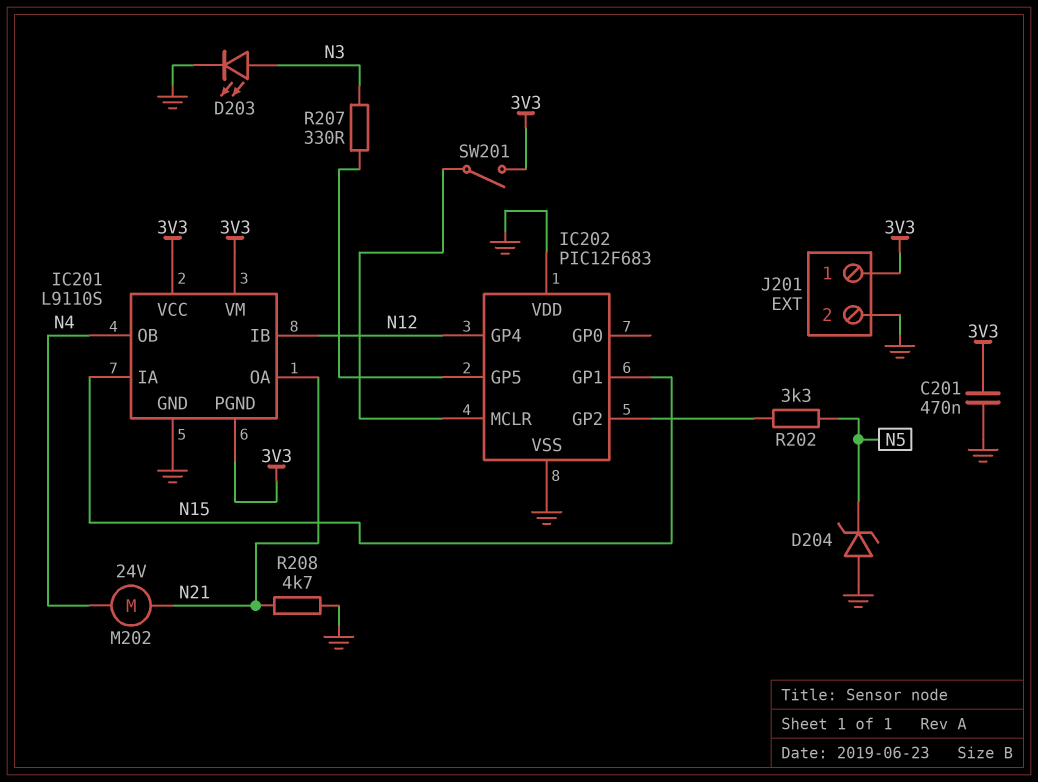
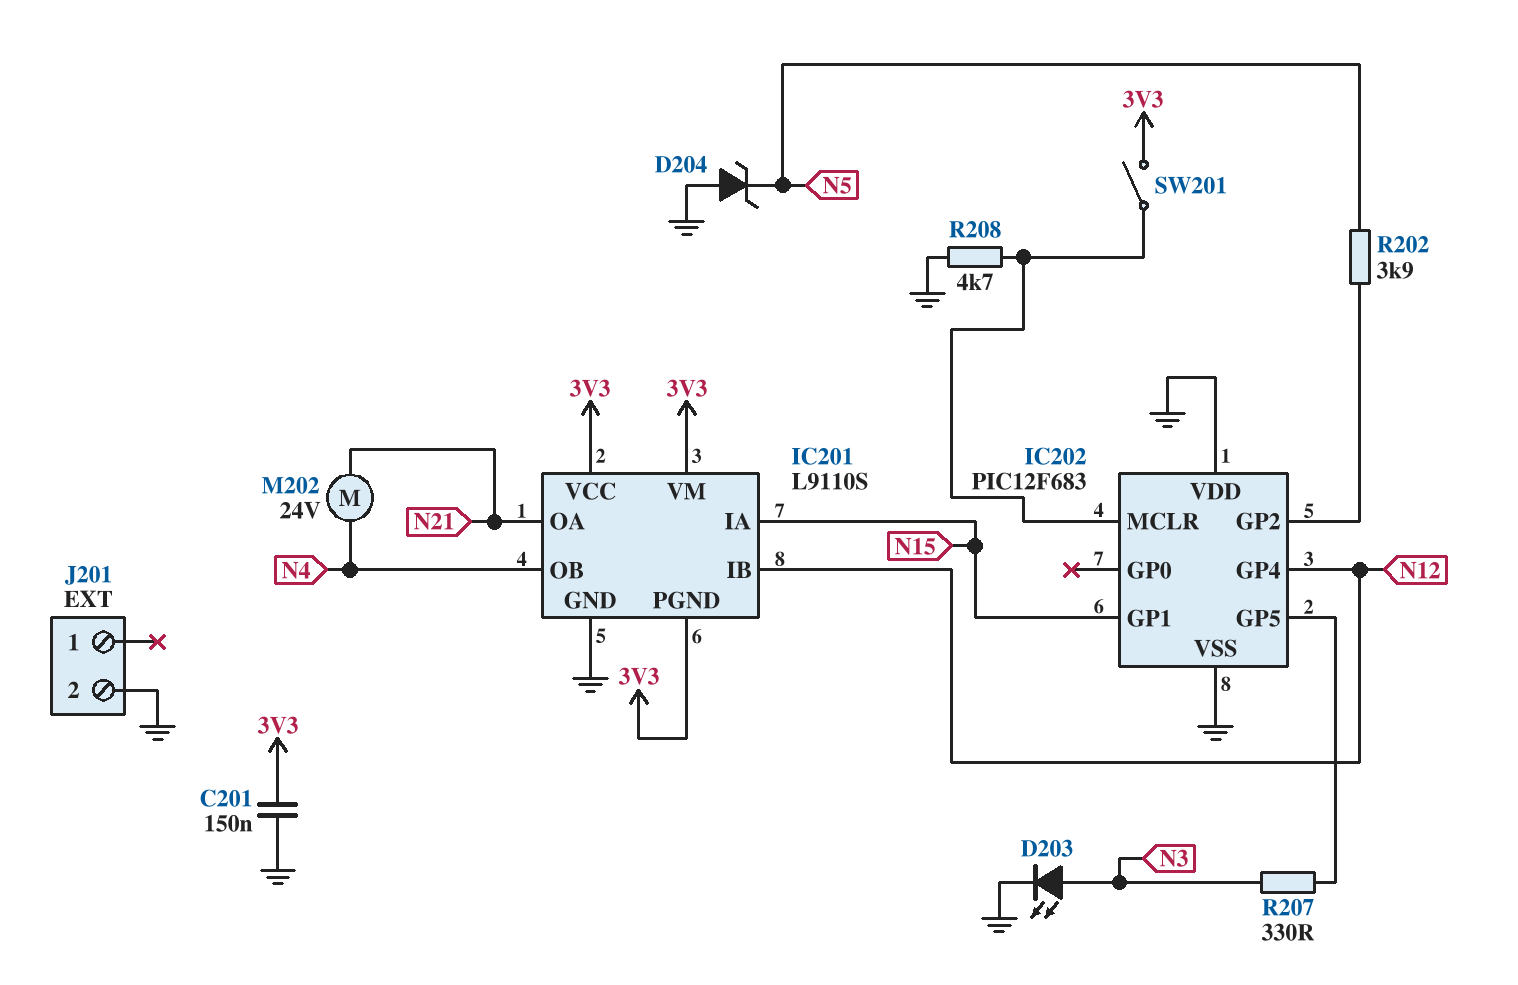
C201: 470nF (3V3, GND) -> 150nF (3V3, GND)
J201 pin 1: 3V3 -> none
R202: 3.3k (IC202/GP2, N5) -> 3.9k (IC202/GP2, N5)
R208: 4.7k (GND, N21) -> 4.7k (GND, IC202/MCLR)

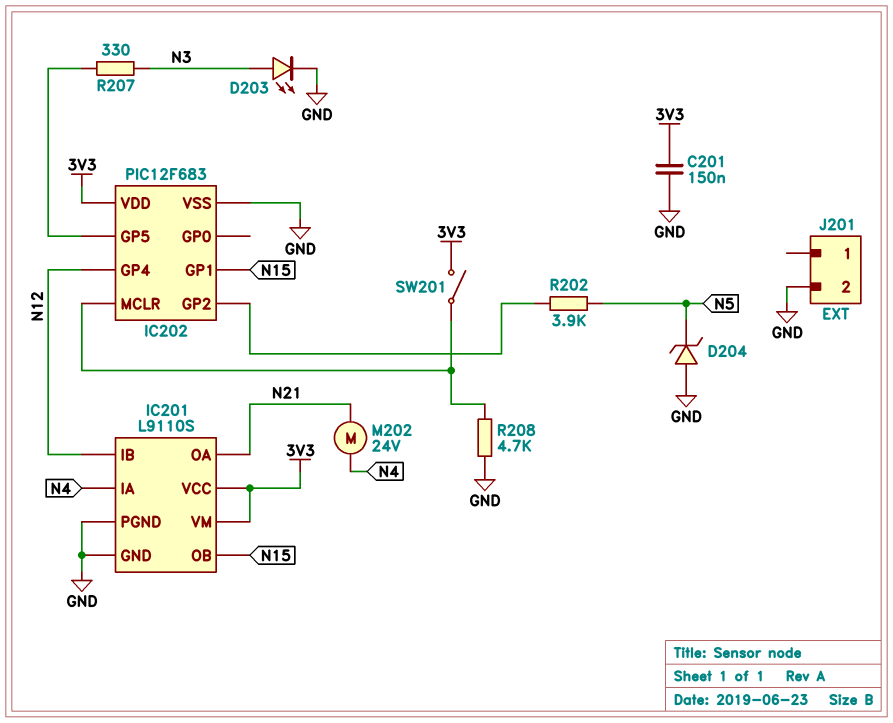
IC201 pin IA: N15 -> N4
IC201 pin OB: N4 -> N15
IC201 pin PGND: 3V3 -> GND
IC202 pin VDD: GND -> 3V3

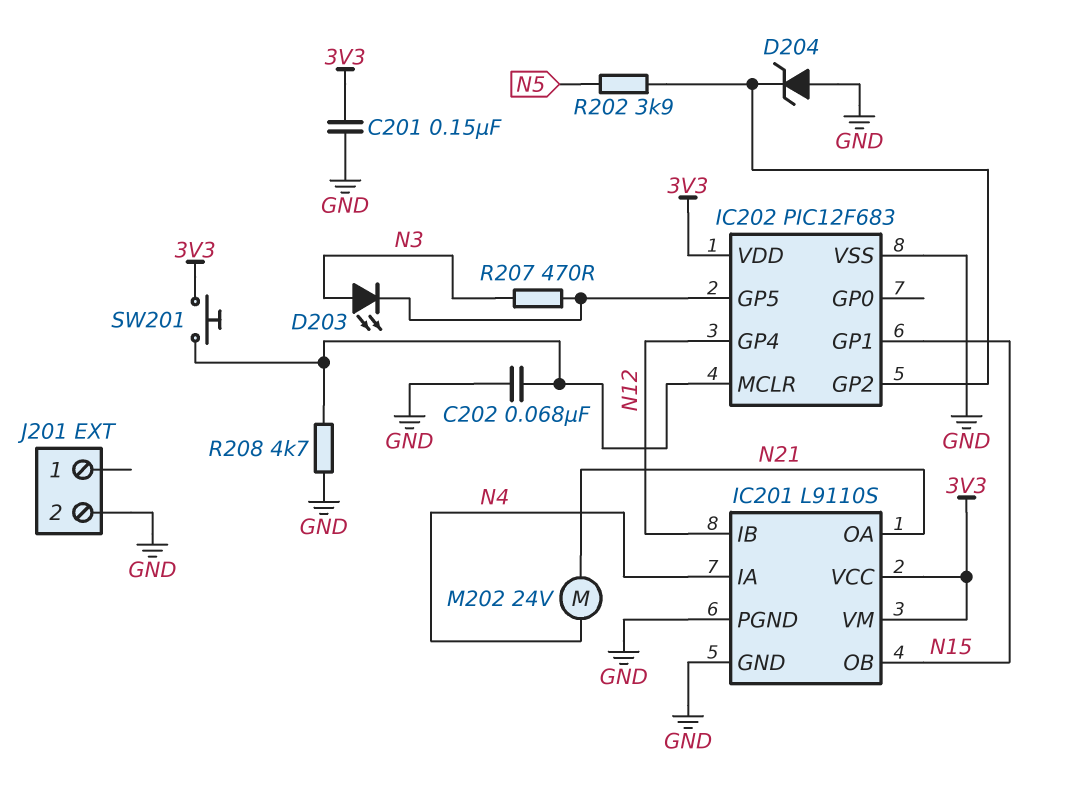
C202: none -> 68nF (GND, IC202/MCLR)
D203: LED (A N3, K GND) -> LED (A N3, K IC202/GP5)
D204: zener (A GND, K N5) -> zener (A GND, K IC202/GP2)
R207: 330 (IC202/GP5, N3) -> 470 (IC202/GP5, N3)
SW201: switch (3V3, IC202/MCLR) -> button (3V3, IC202/MCLR)

